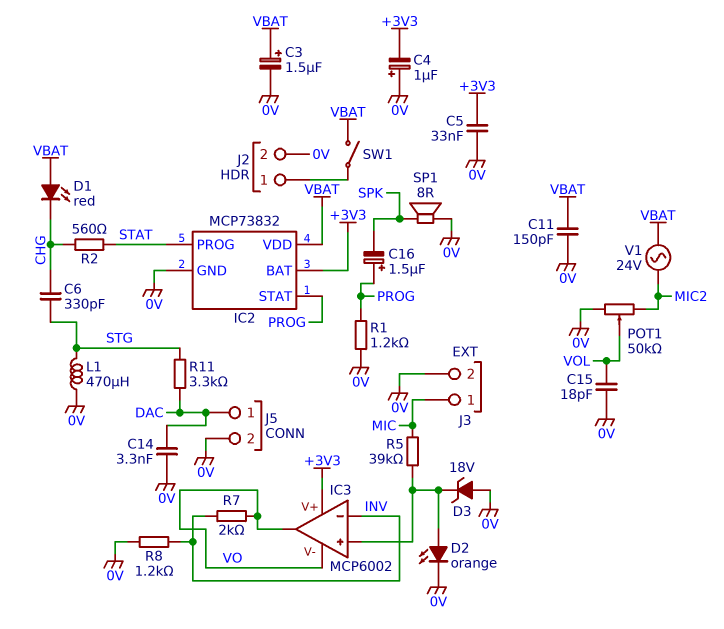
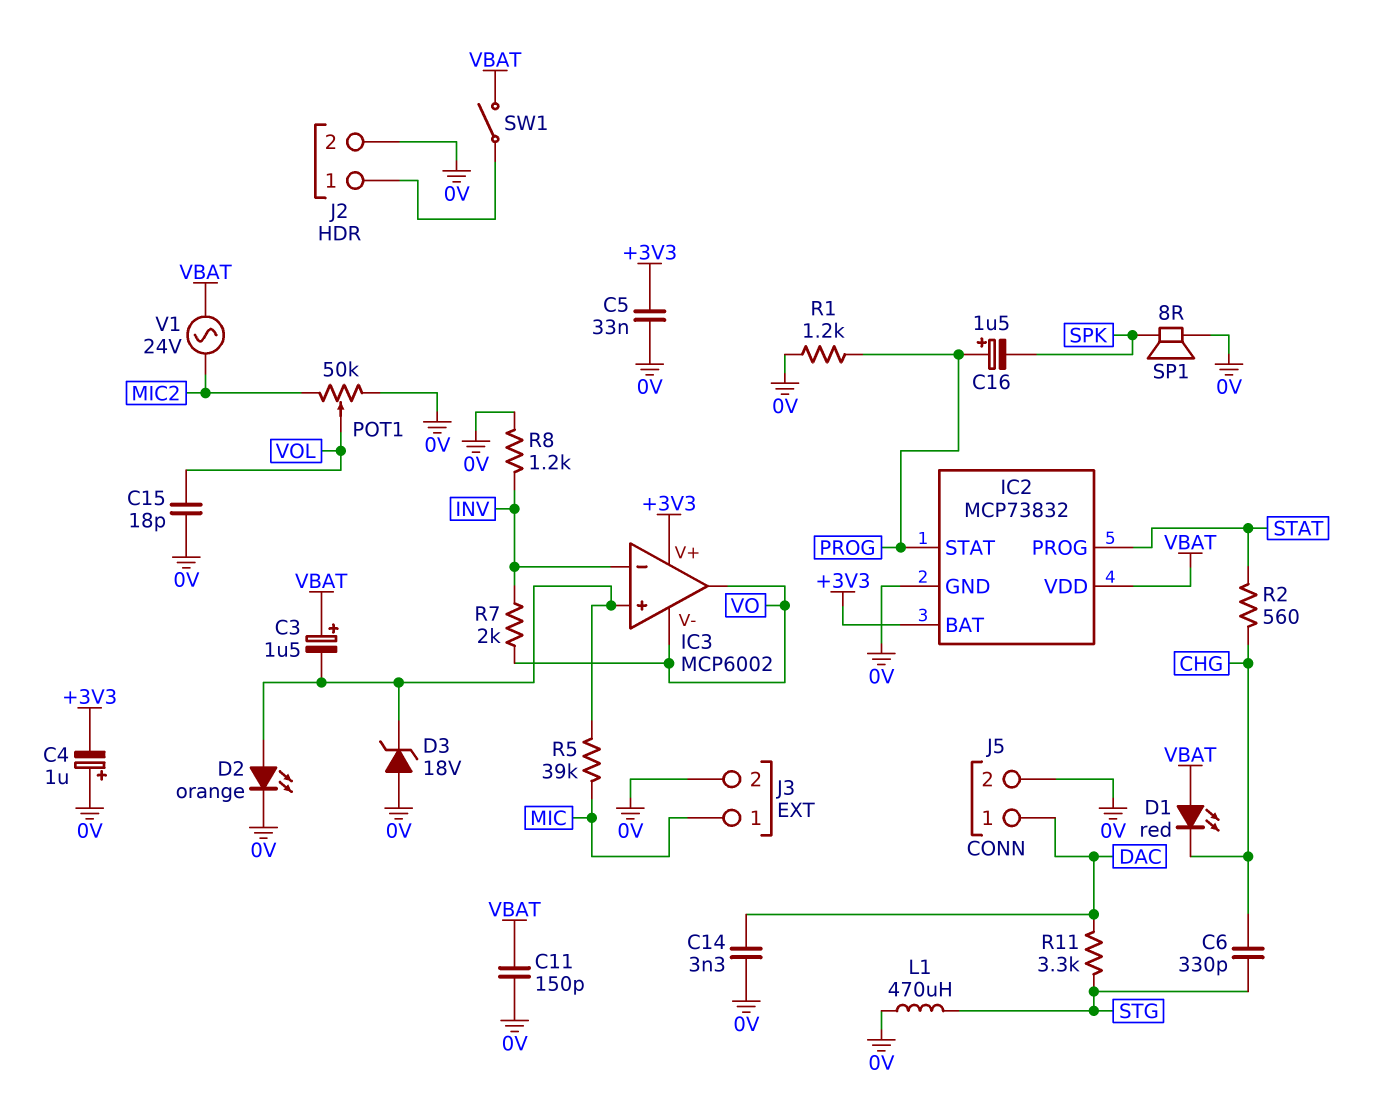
C3: 1.5uF (plus VBAT, minus 0V) -> 1.5uF (plus VBAT, minus IC3/in+)

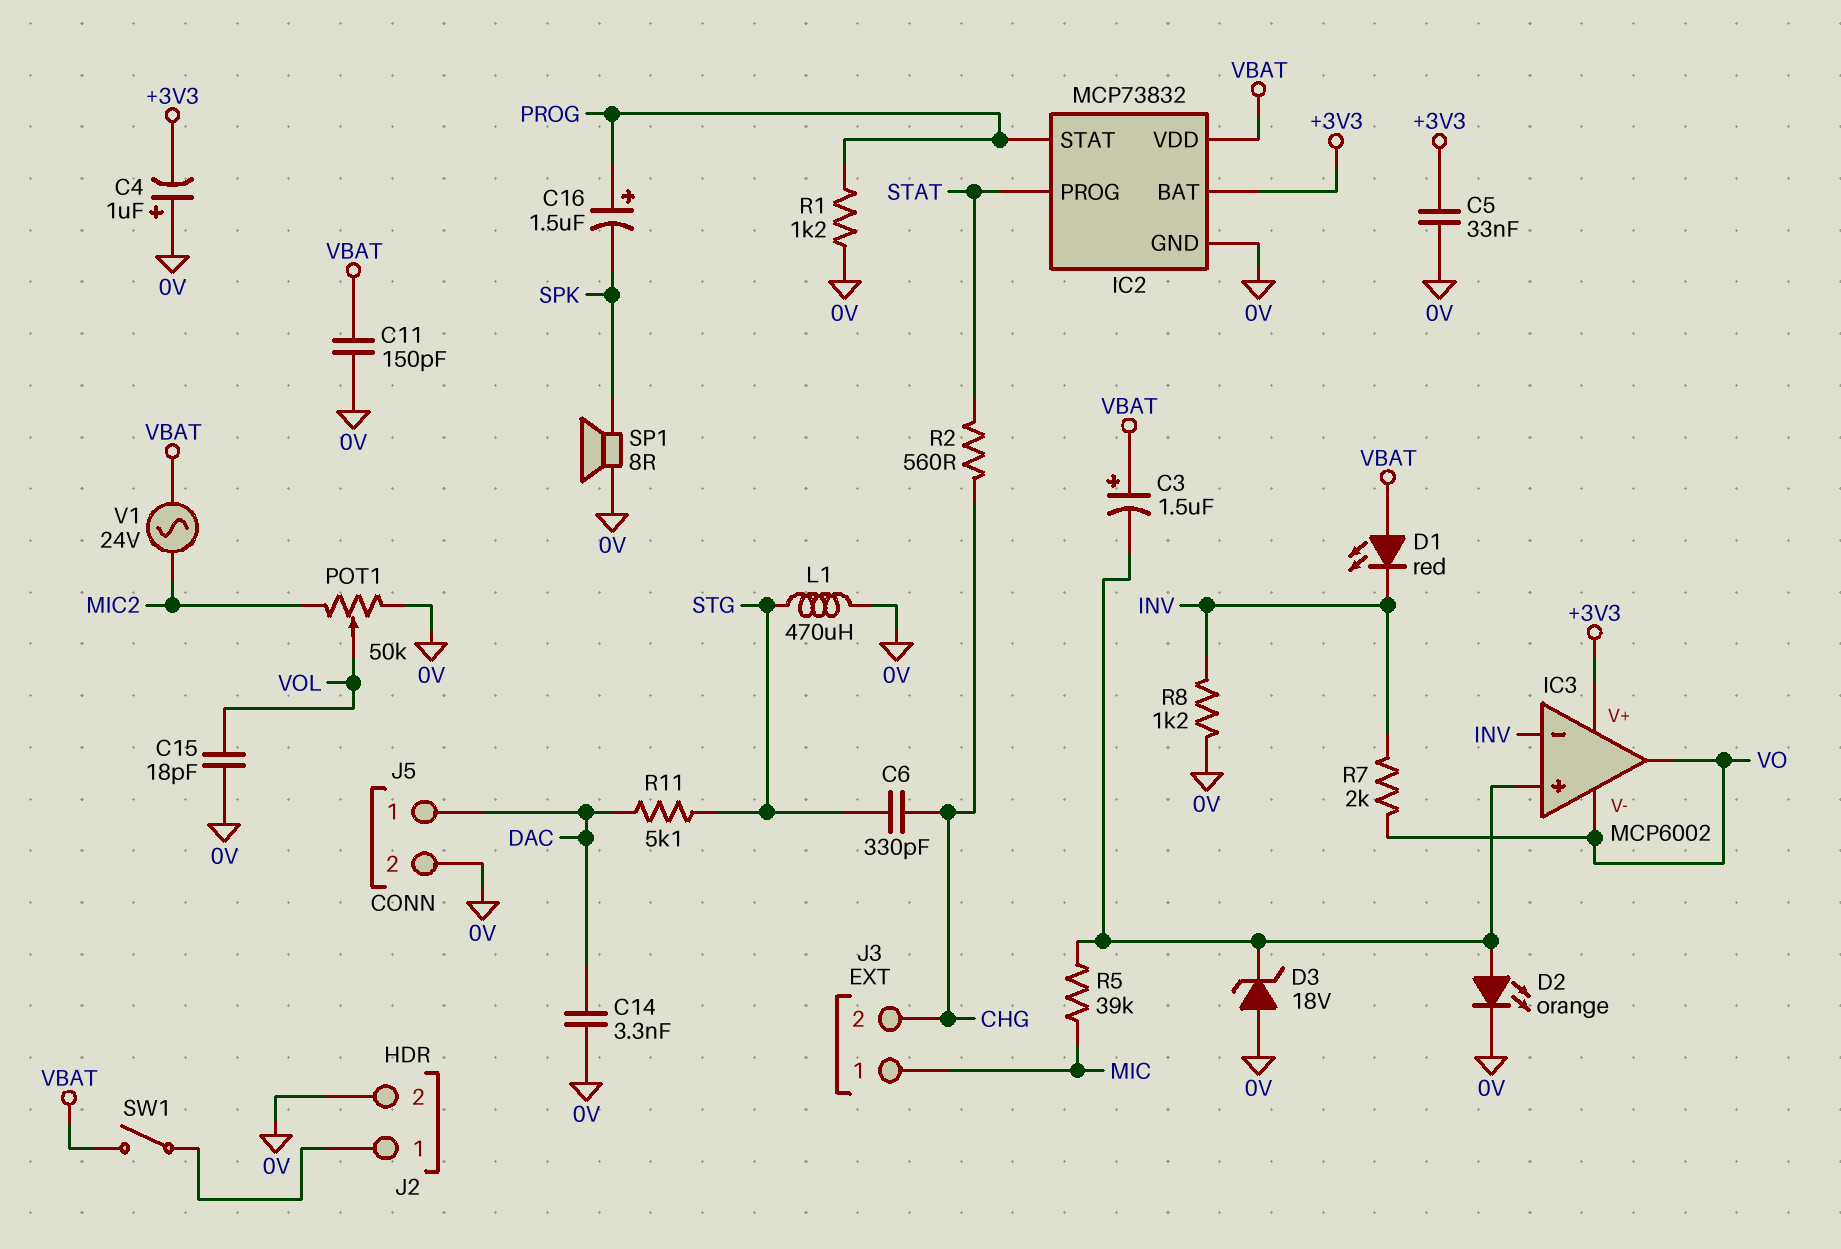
D1: LED red (A VBAT, K CHG) -> LED red (A VBAT, K INV)
J3 pin 2: 0V -> CHG
R11: 3.3k (DAC, STG) -> 5.1k (DAC, STG)

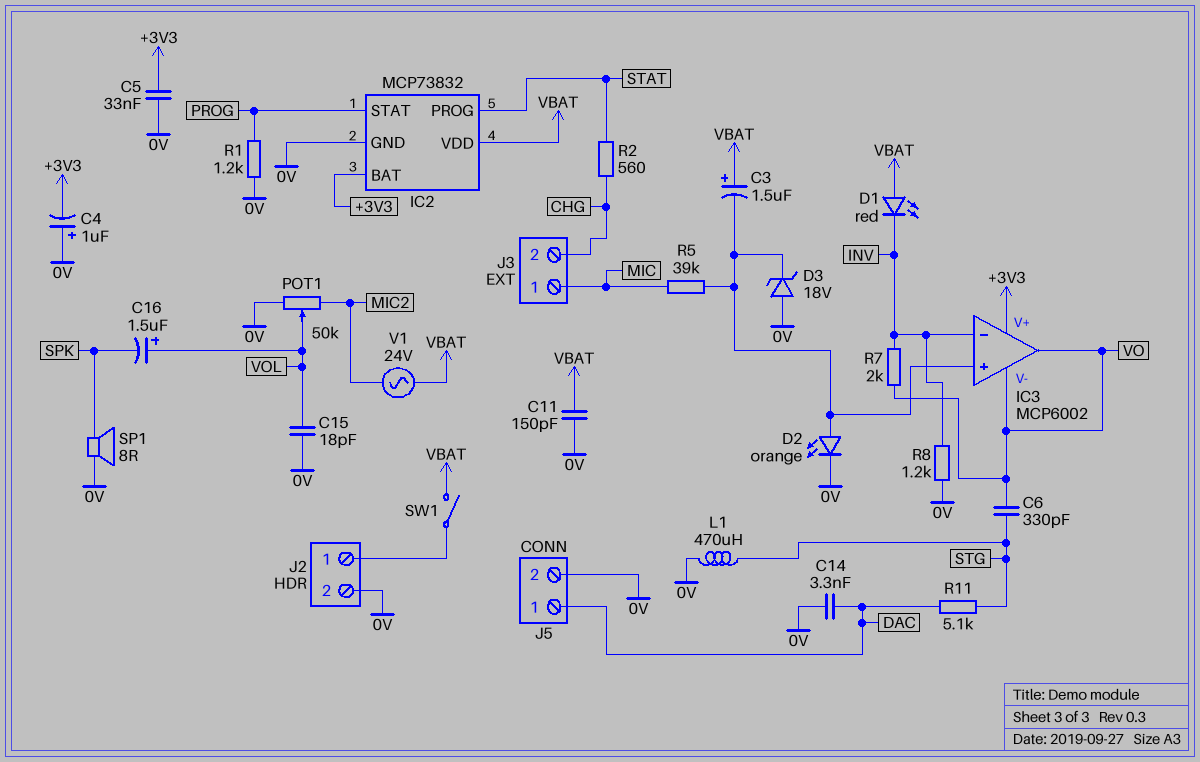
C6: 330pF (CHG, STG) -> 330pF (STG, VO)
C16: 1.5uF (plus PROG, minus SPK) -> 1.5uF (plus VOL, minus SPK)

